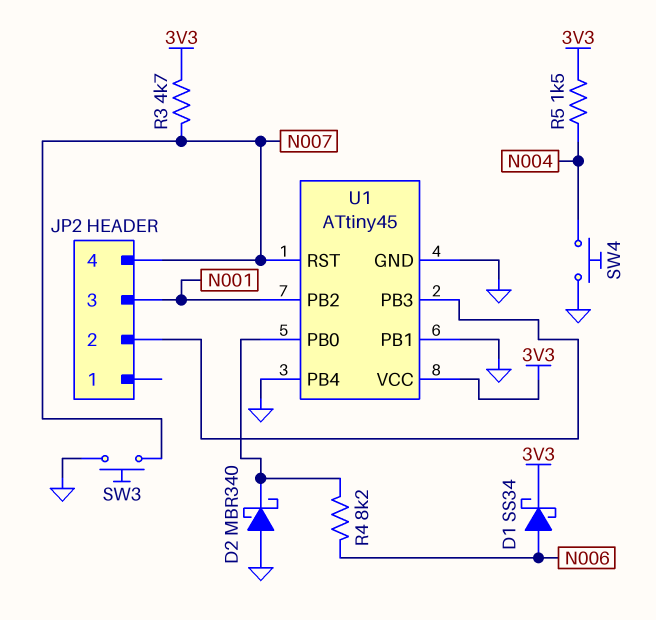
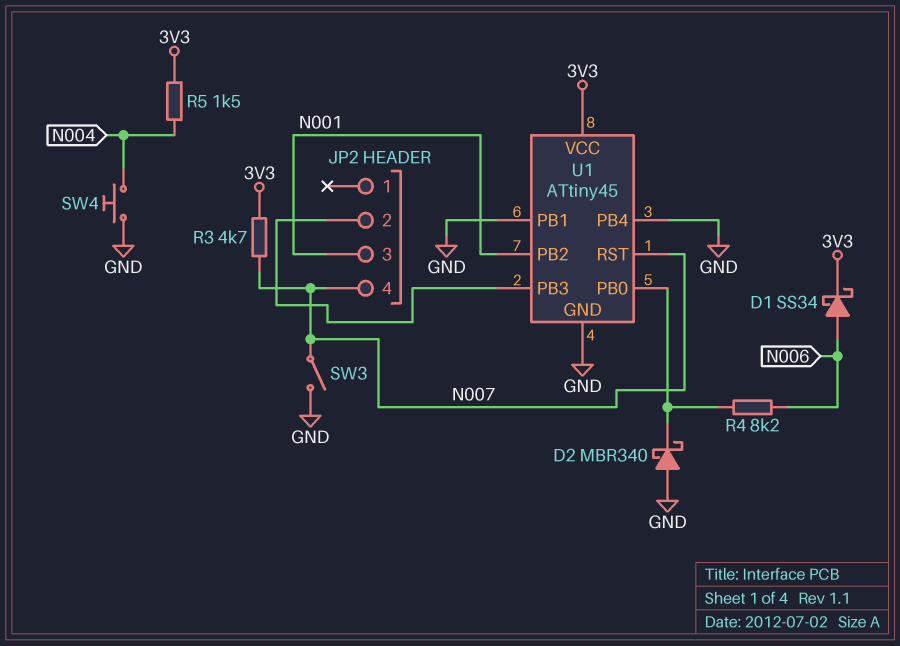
SW3: button (GND, N007) -> switch (GND, N007)

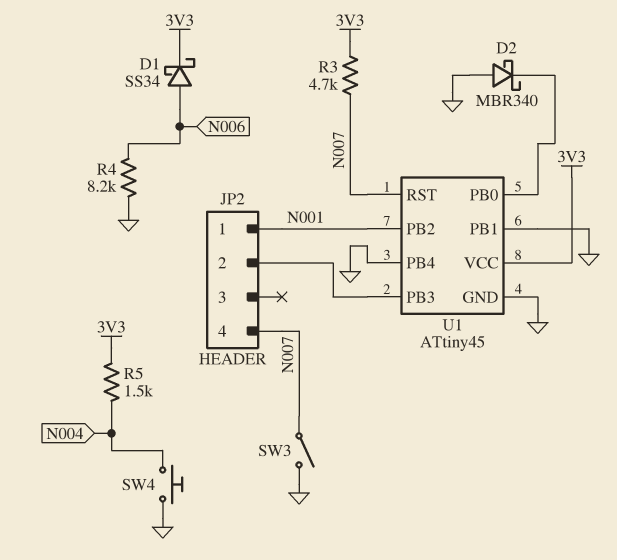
JP2 pin 1: none -> N001
JP2 pin 3: N001 -> none
R4: 8.2k (N006, U1/PB0) -> 8.2k (GND, N006)

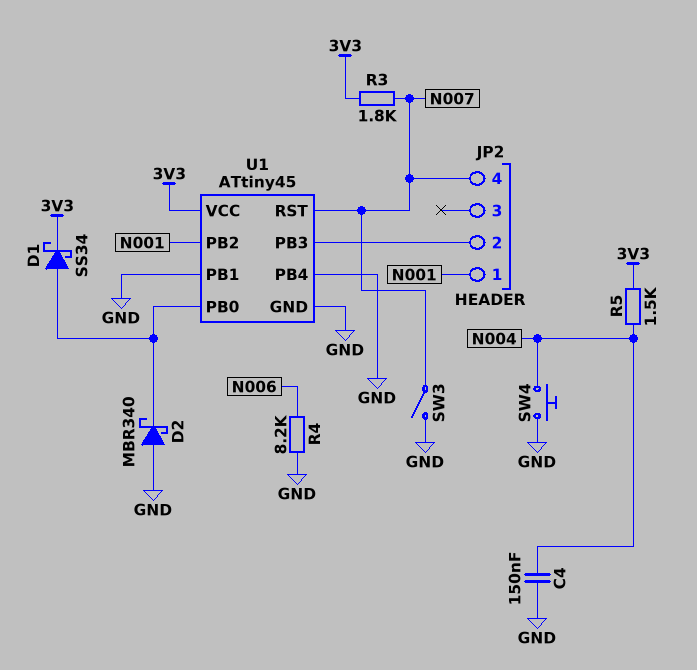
C4: none -> 150nF (GND, N004)
D1: schottky SS34 (A N006, K 3V3) -> schottky SS34 (A U1/PB0, K 3V3)
R3: 4.7k (3V3, N007) -> 1.8k (3V3, N007)

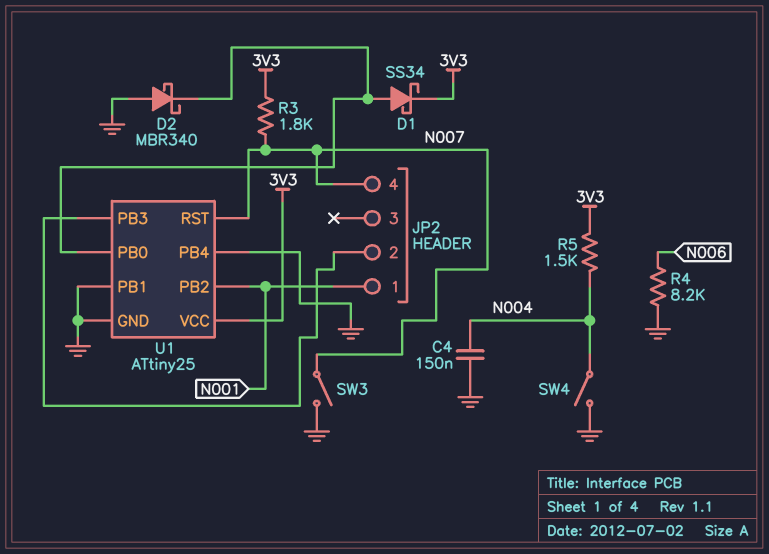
SW4: button (GND, N004) -> switch (GND, N004)
U1: ATtiny45 -> ATtiny25

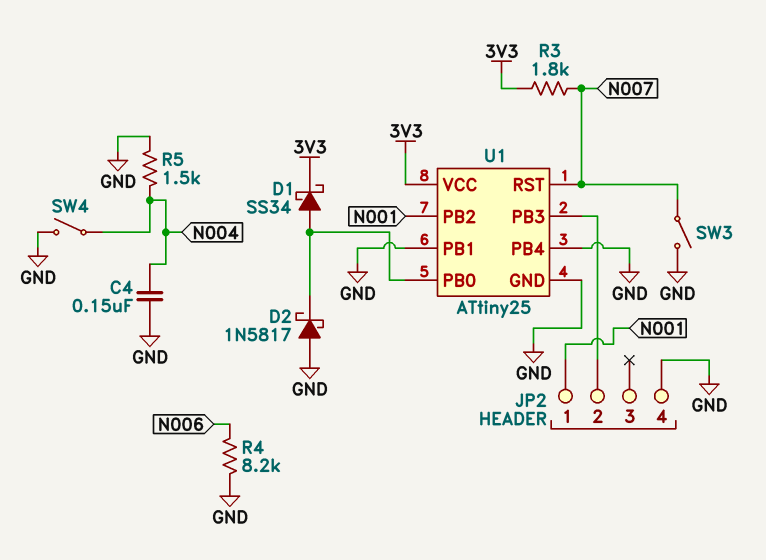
D2: schottky MBR340 (A GND, K U1/PB0) -> schottky 1N5817 (A GND, K U1/PB0)
JP2 pin 4: N007 -> GND
R5: 1.5k (3V3, N004) -> 1.5k (GND, N004)

